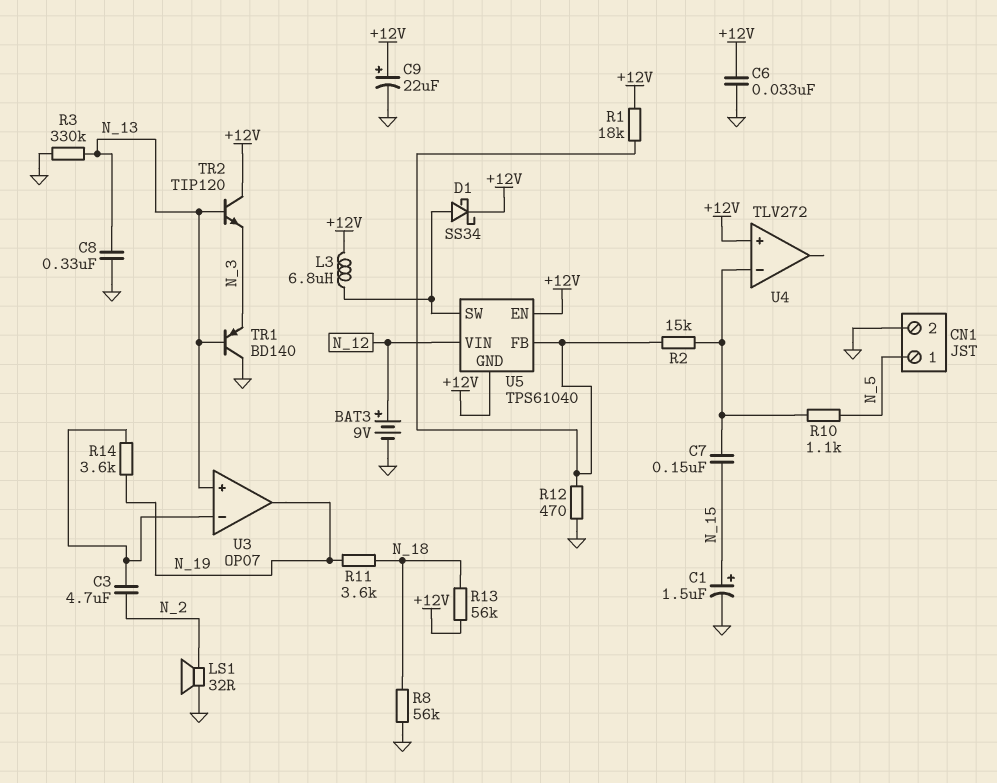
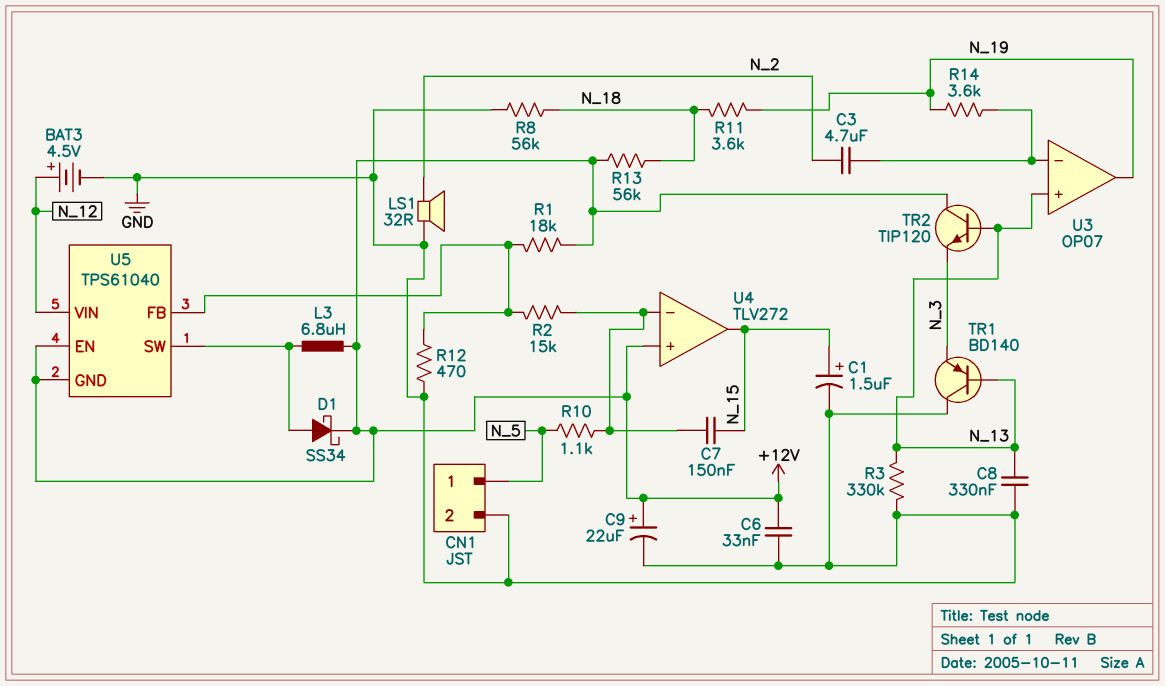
BAT3: 9V (plus N_12, minus GND) -> 4.5V (plus N_12, minus GND)
U4 pin out: none -> N_15

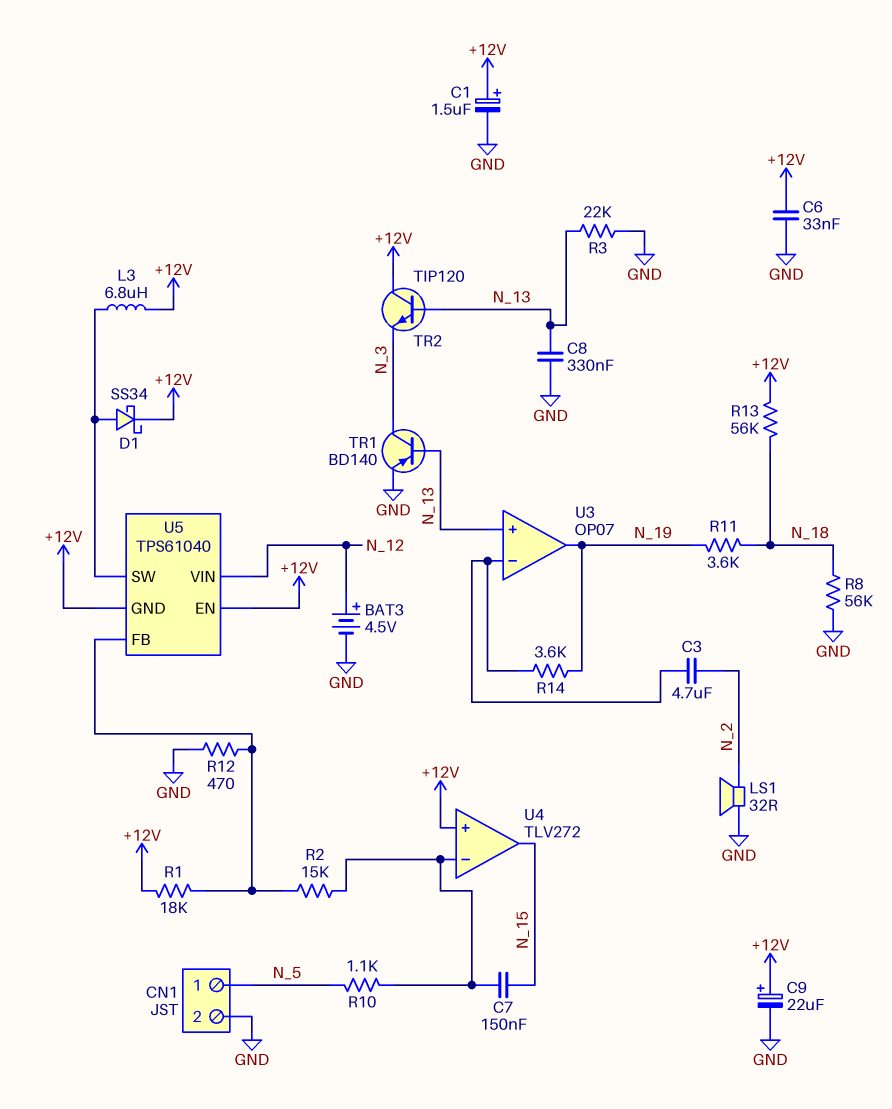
C1: 1.5uF (plus N_15, minus GND) -> 1.5uF (plus +12V, minus GND)
R3: 330k (GND, N_13) -> 22k (GND, N_13)
TR1: PNP BD140 (B N_13, C GND, E N_3) -> PNP BD140 (B N_13, C N_3, E GND)

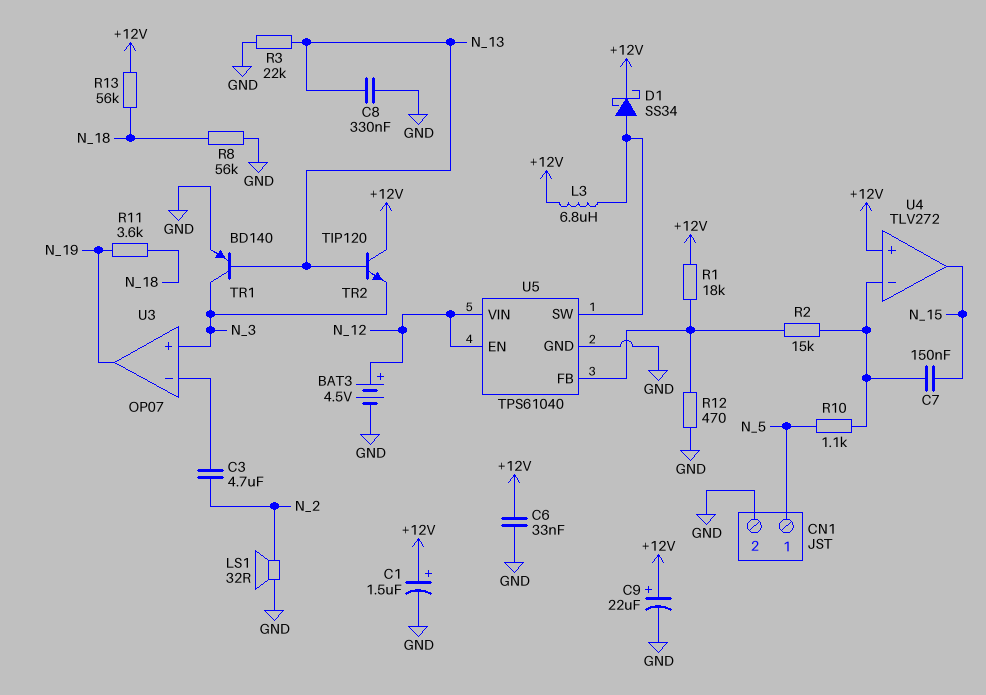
R14: 3.6k (N_19, U3/in-) -> none
U3 pin in+: N_13 -> N_3
U5 pin EN: +12V -> N_12
U5 pin GND: +12V -> GND

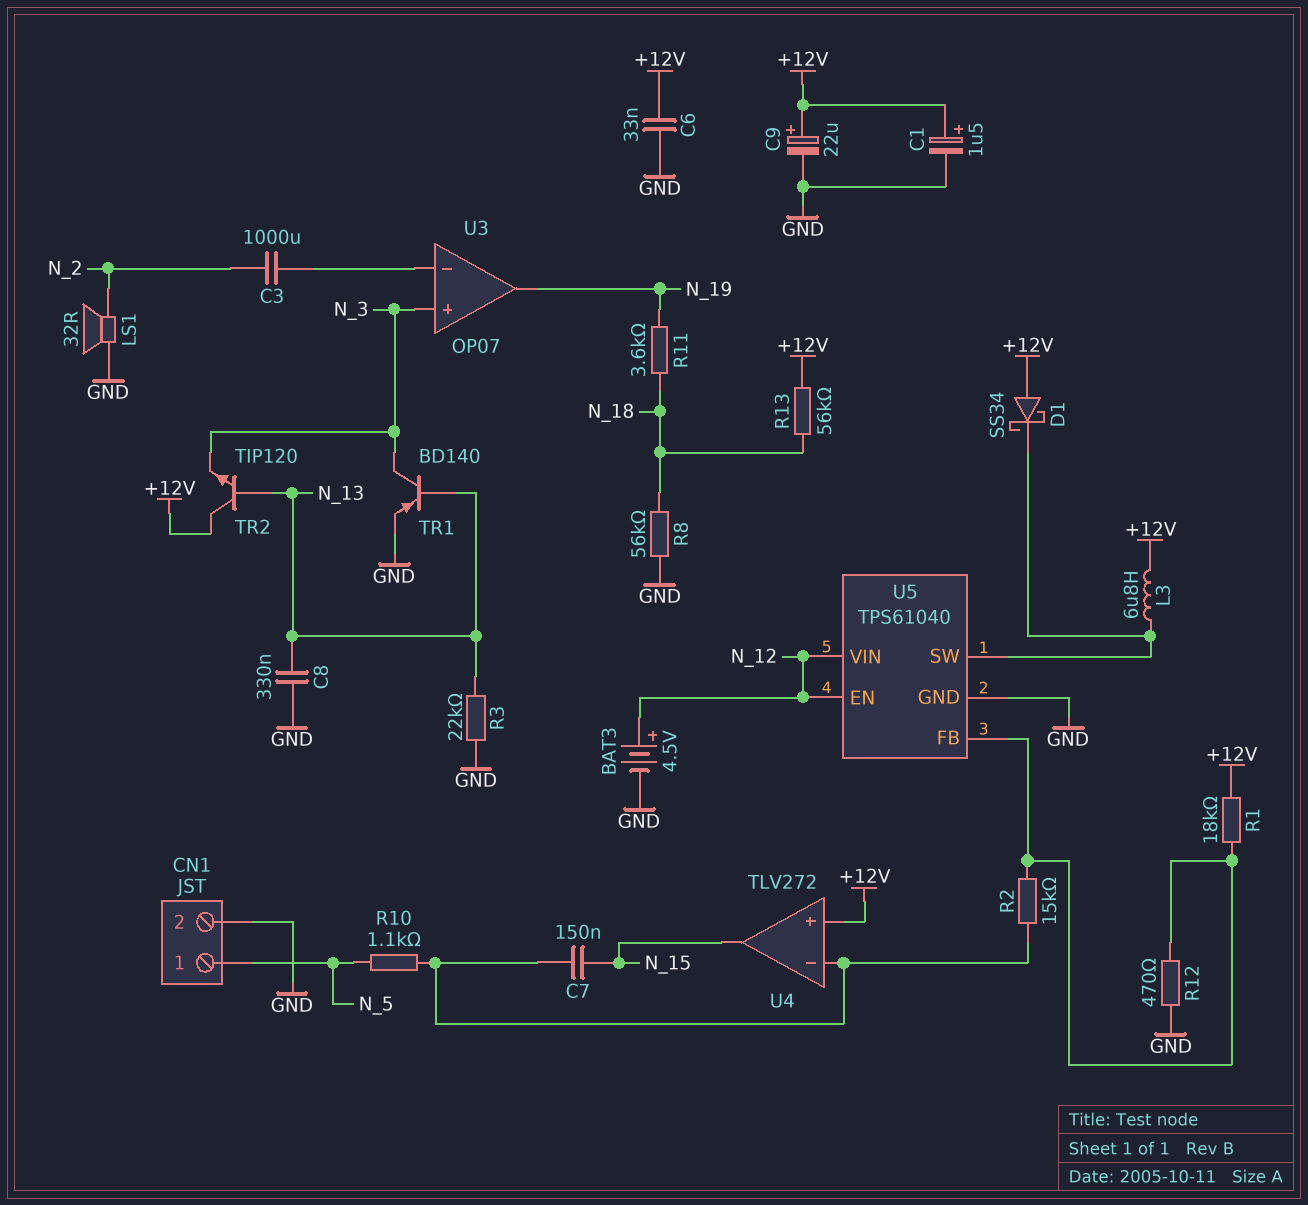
C3: 4.7uF (N_2, U3/in-) -> 1000uF (N_2, U3/in-)
D1: schottky SS34 (A U5/SW, K +12V) -> schottky SS34 (A +12V, K U5/SW)

